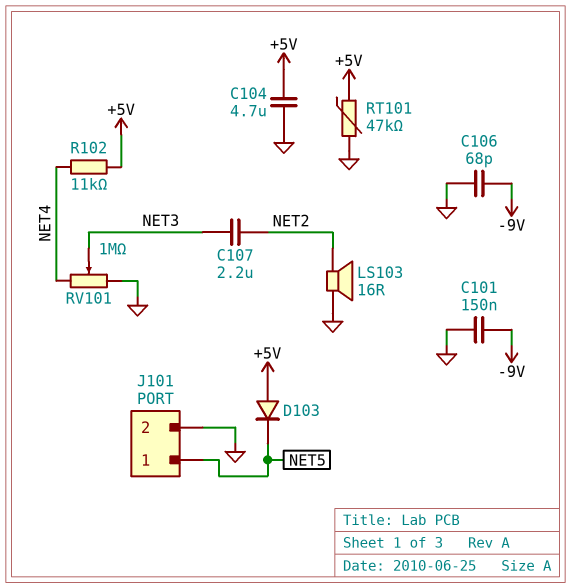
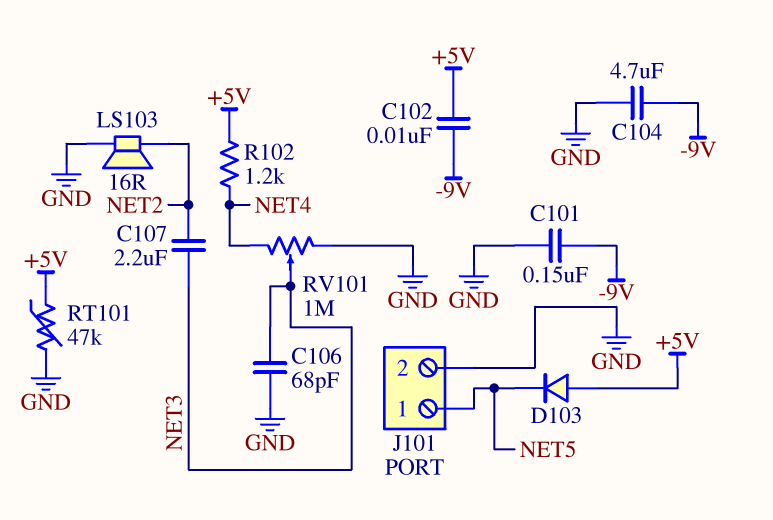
C102: none -> 10nF (+5V, -9V)
C104: 4.7uF (+5V, GND) -> 4.7uF (-9V, GND)
C106: 68pF (-9V, GND) -> 68pF (GND, NET3)
R102: 11k (+5V, NET4) -> 1.2k (+5V, NET4)

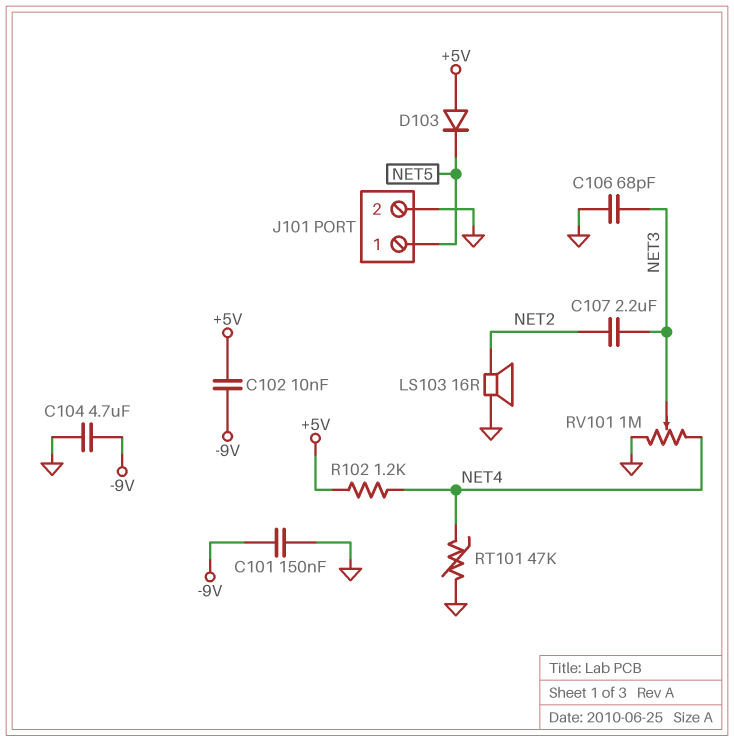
RT101: 47k (+5V, GND) -> 47k (GND, NET4)

